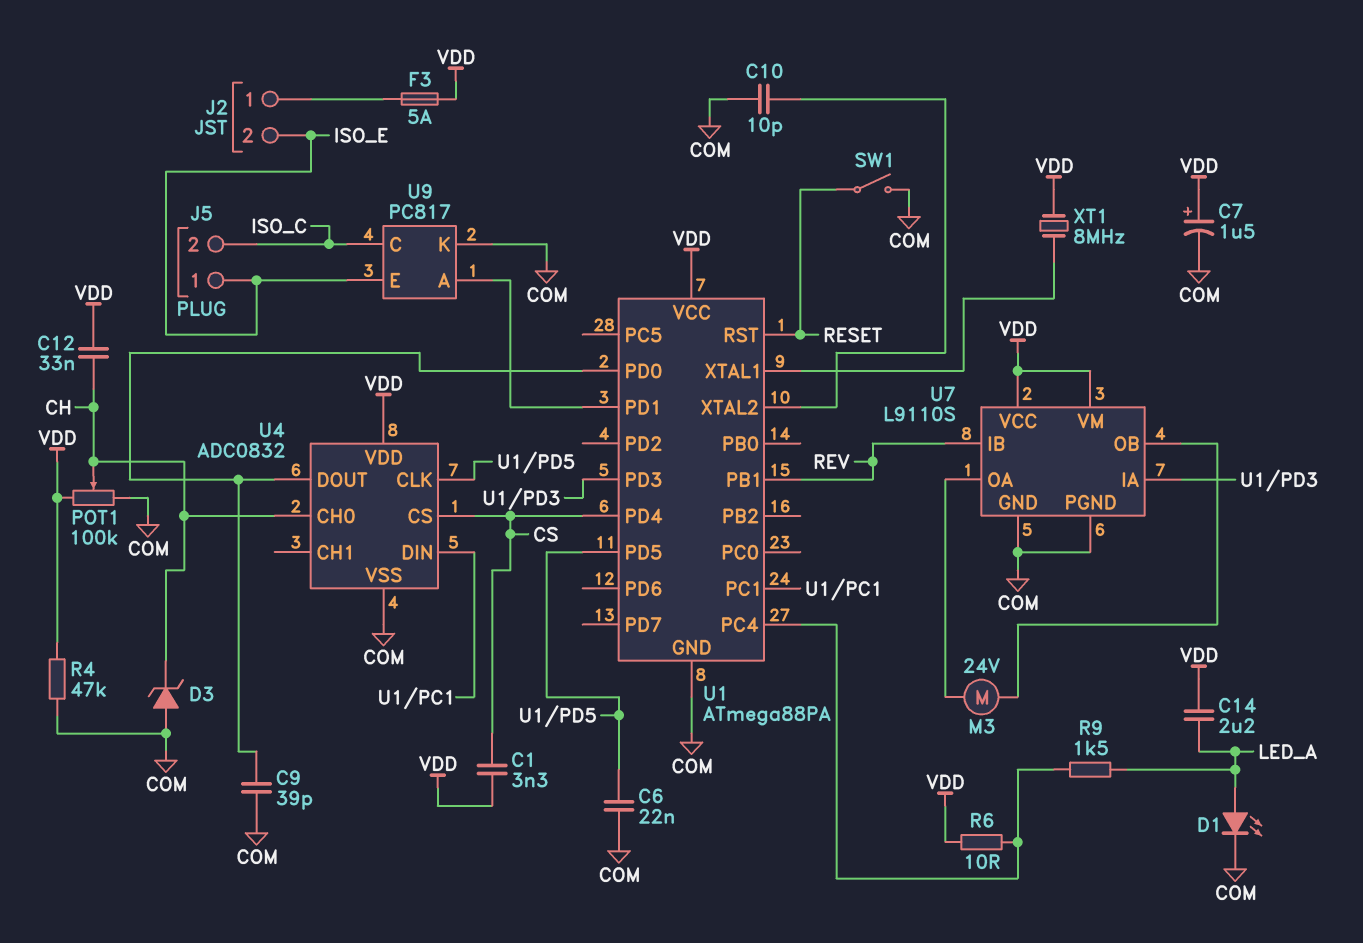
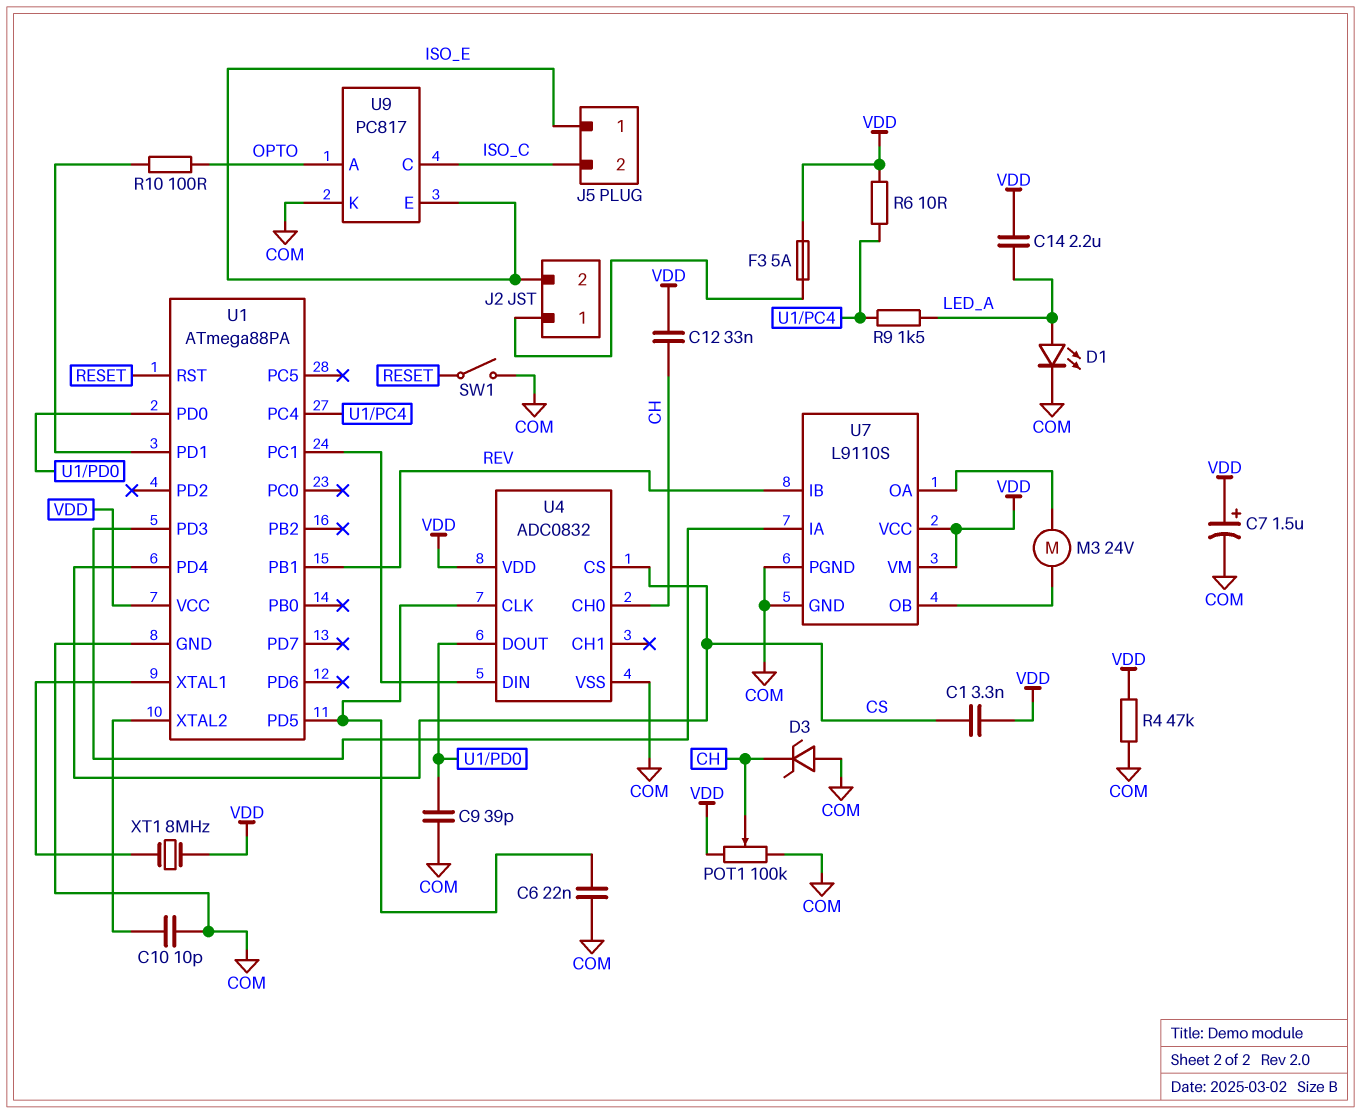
R10: none -> 100 (OPTO, U1/PD1)
U9 pin A: U1/PD1 -> OPTO

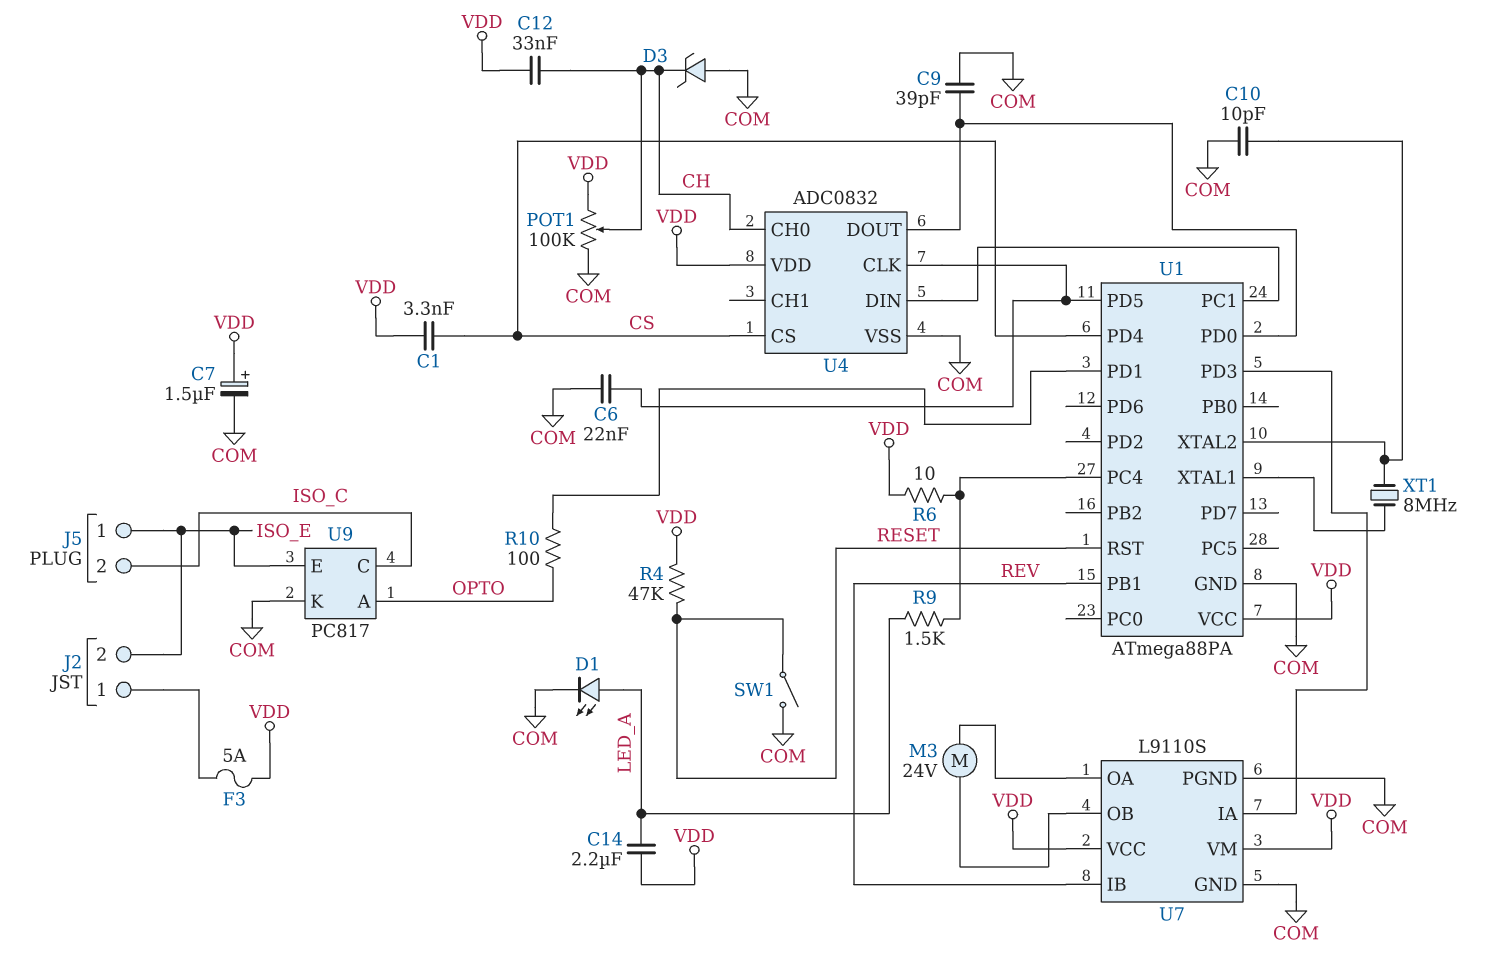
R4: 47k (COM, VDD) -> 47k (RESET, VDD)
XT1: 8MHz (U1/XTAL1, VDD) -> 8MHz (U1/XTAL1, U1/XTAL2)

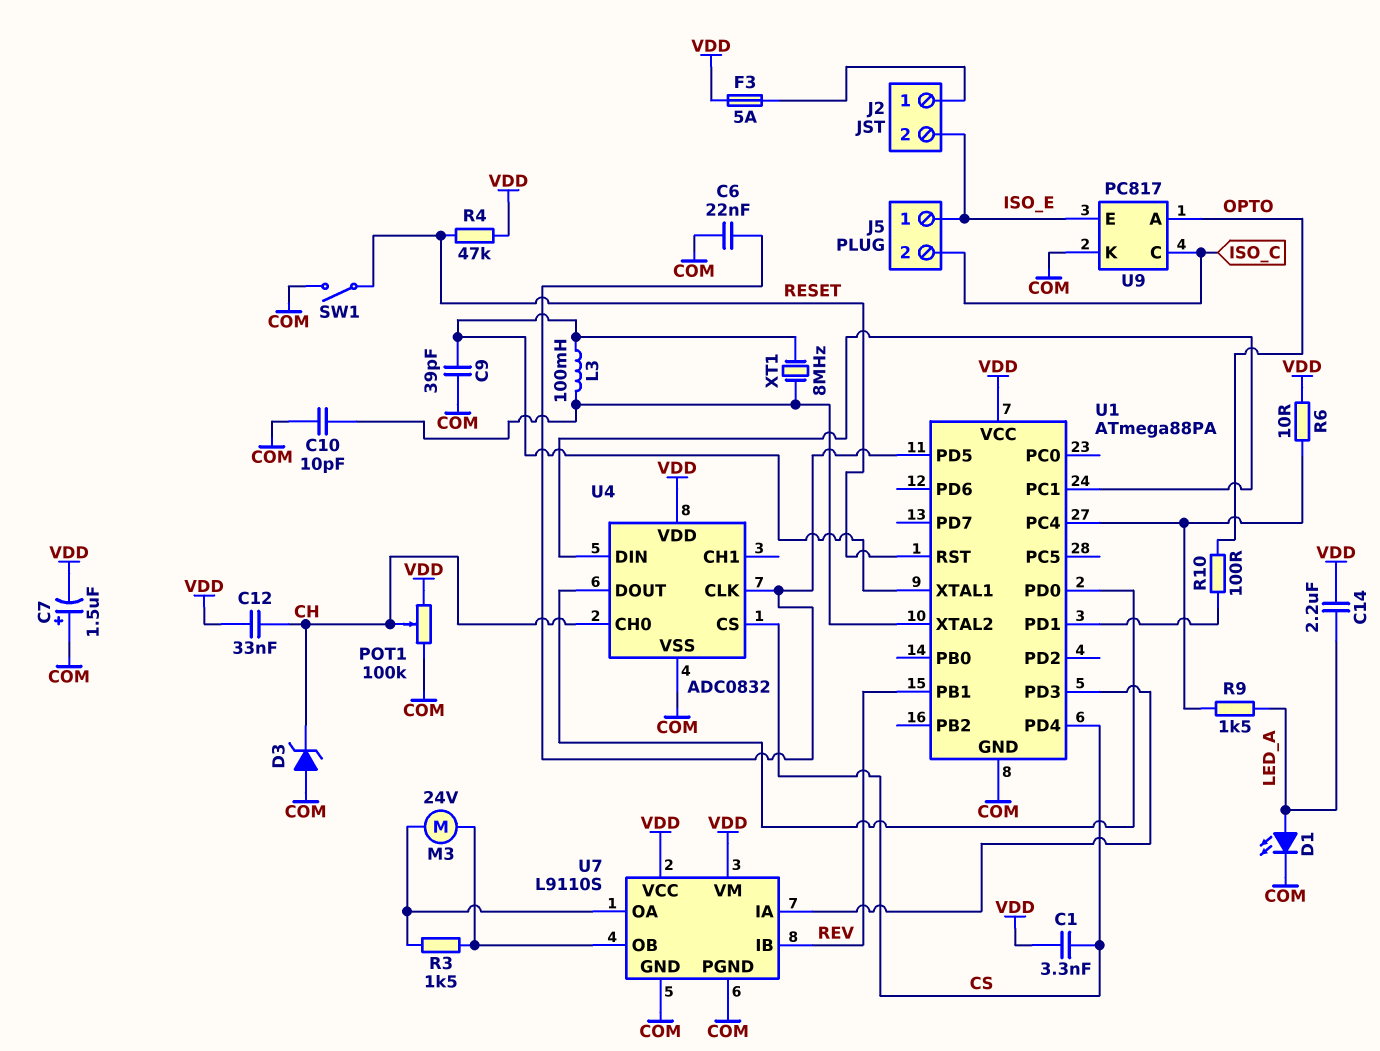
C7: 1.5uF (plus VDD, minus COM) -> 1.5uF (plus COM, minus VDD)
C9: 39pF (COM, U1/PD0) -> 39pF (COM, U1/XTAL1)
L3: none -> 100mH (U1/XTAL1, U1/XTAL2)
R3: none -> 1.5k (U7/OA, U7/OB)

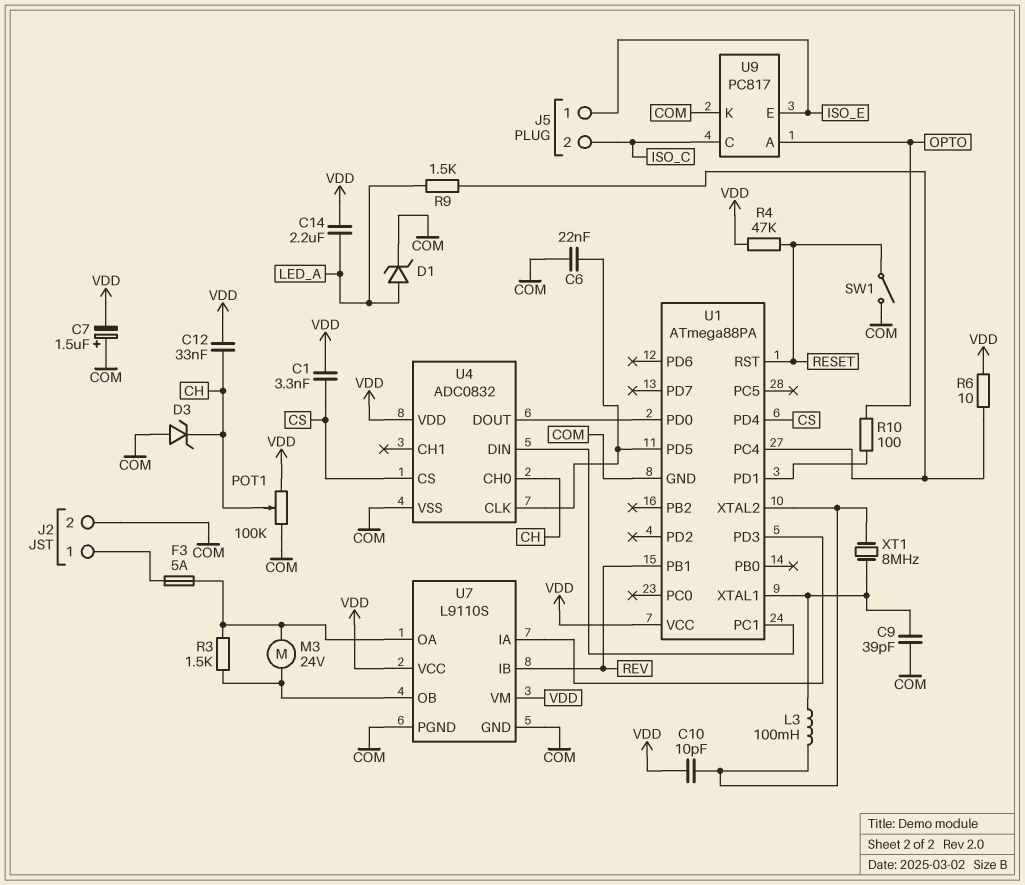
C10: 10pF (COM, U1/XTAL2) -> 10pF (U1/XTAL2, VDD)
D1: LED (A LED_A, K COM) -> zener (A LED_A, K COM)
F3: 5A (J2/1, VDD) -> 5A (J2/1, U7/OA)
J2 pin 2: ISO_E -> COM

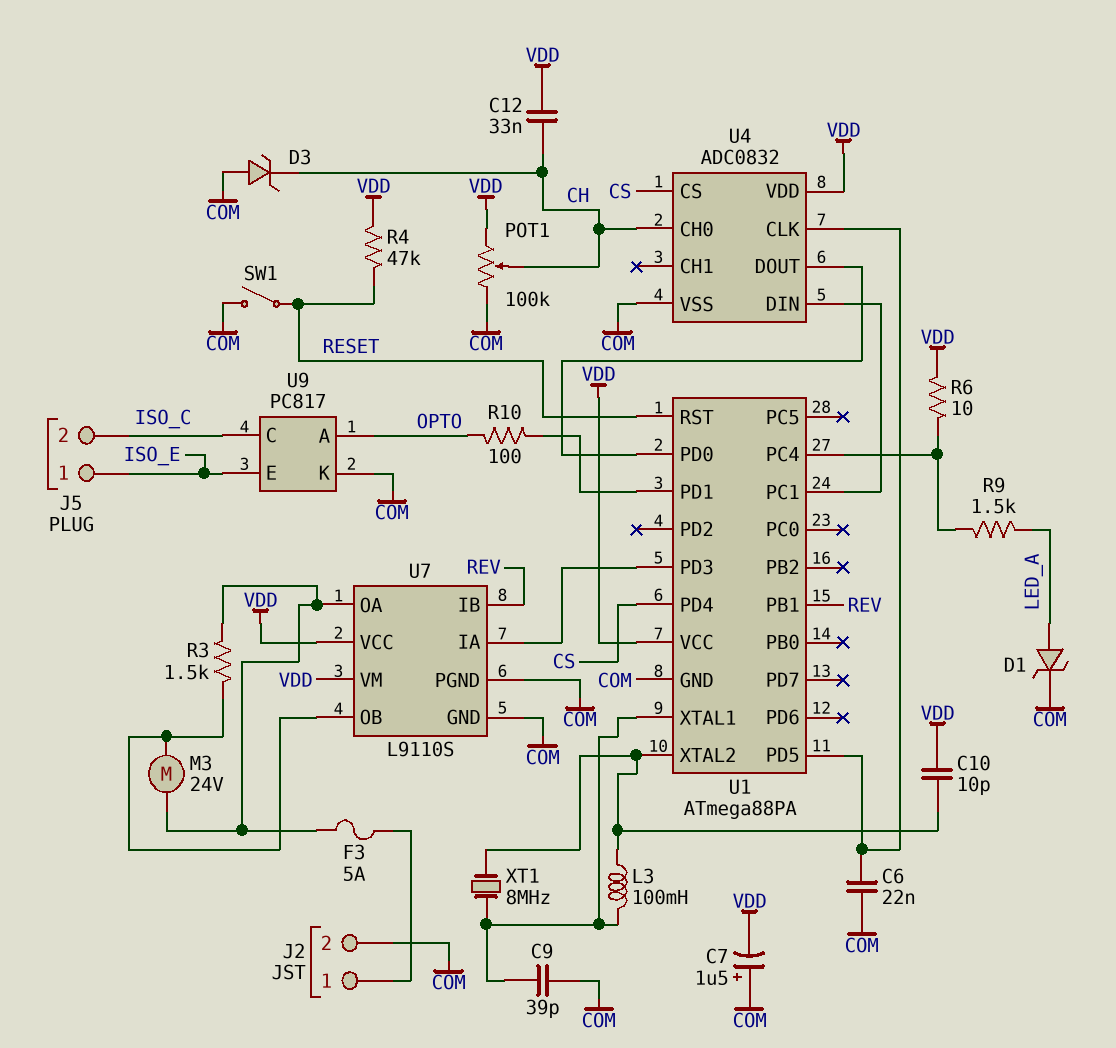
C1: 3.3nF (CS, VDD) -> none
C14: 2.2uF (LED_A, VDD) -> none

